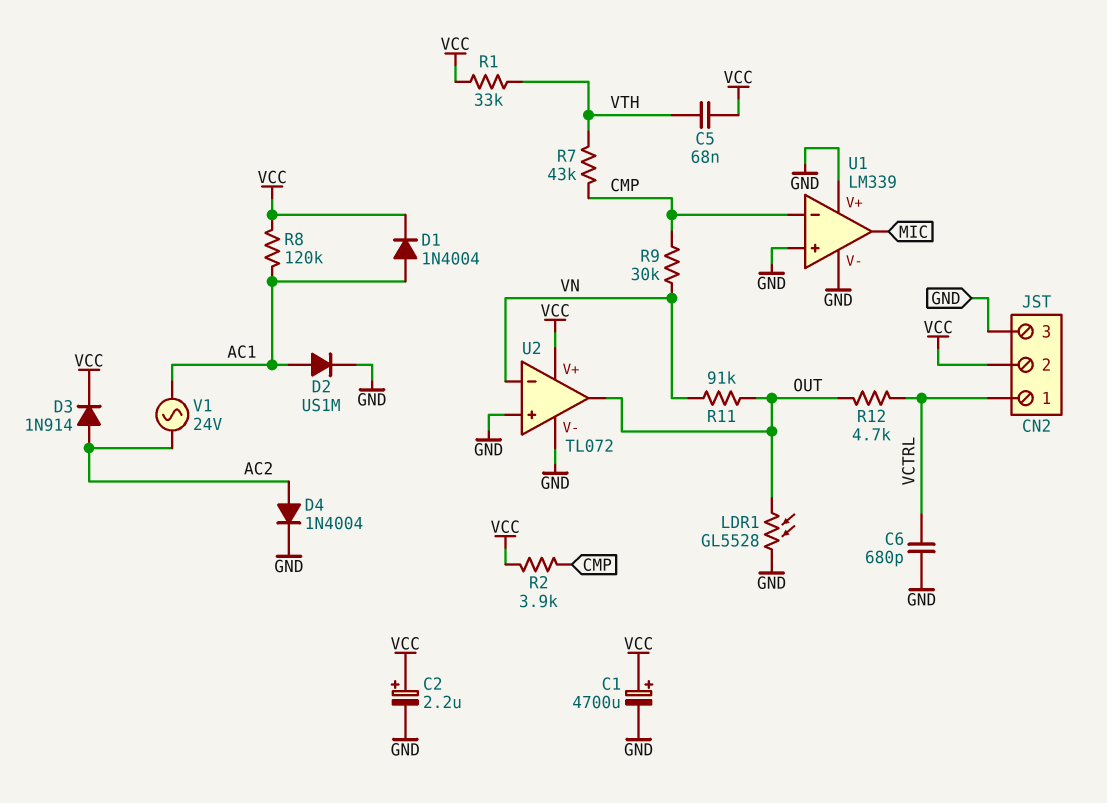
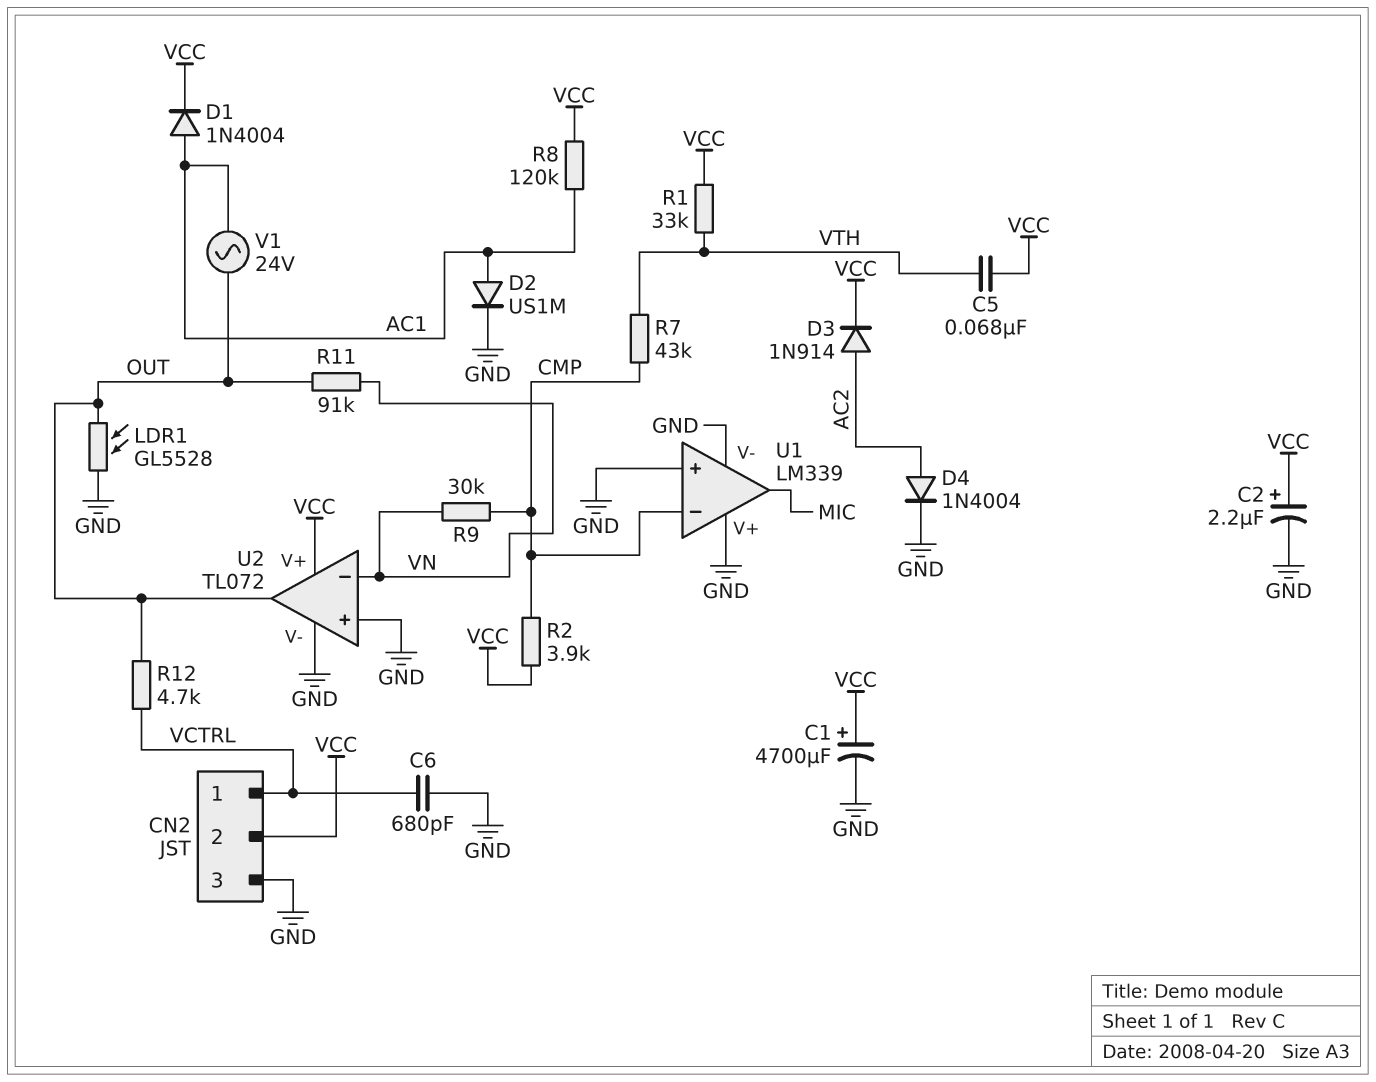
V1: AC 24V (AC1, AC2) -> AC 24V (AC1, OUT)

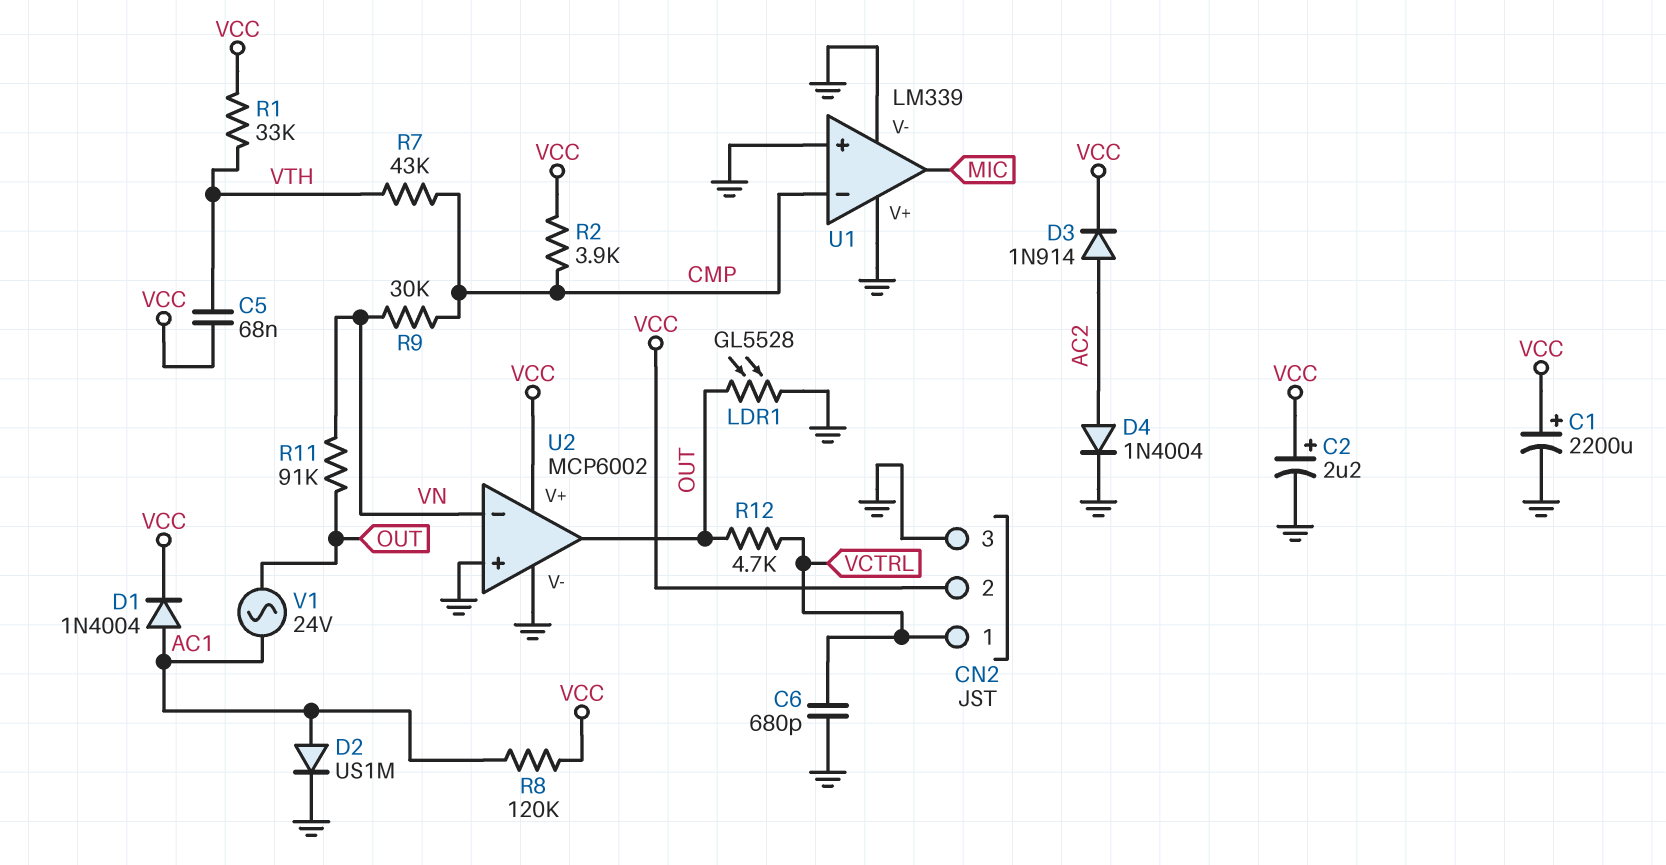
C1: 4700uF (plus VCC, minus GND) -> 2200uF (plus VCC, minus GND)
U2: TL072 -> MCP6002

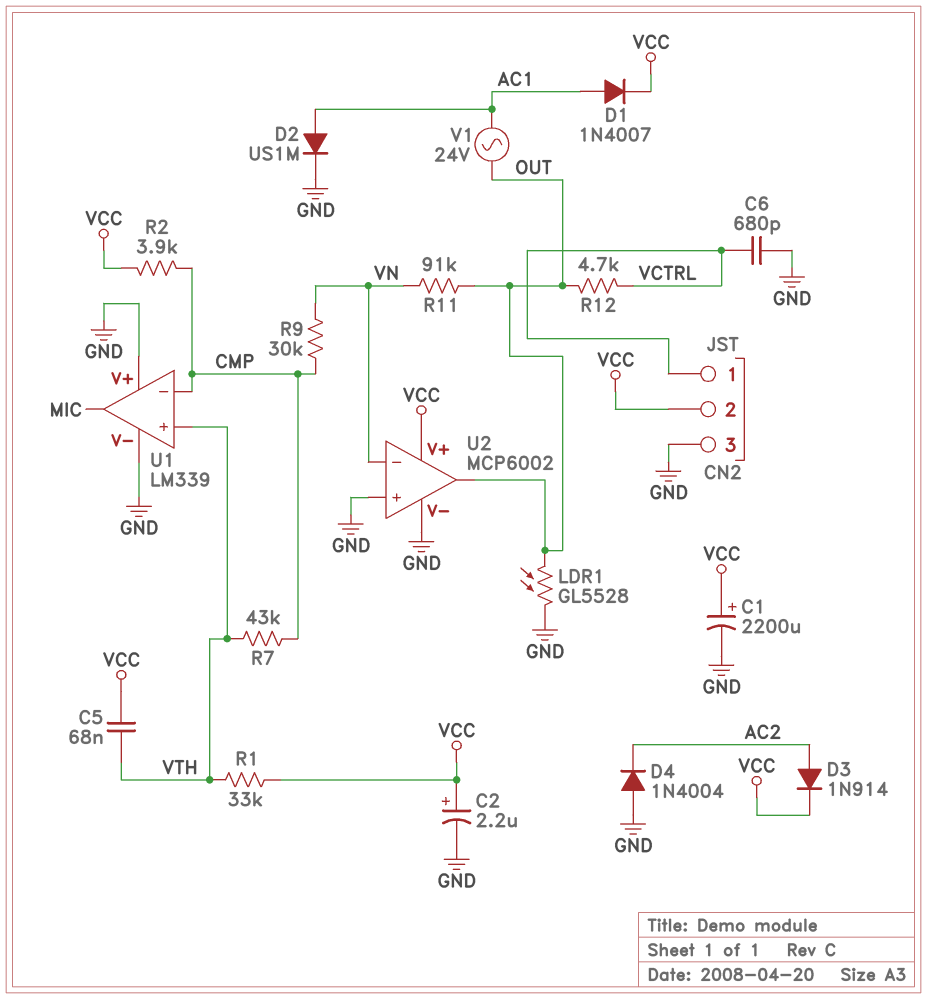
D1: diode 1N4004 (A AC1, K VCC) -> diode 1N4007 (A AC1, K VCC)
D4: diode 1N4004 (A AC2, K GND) -> diode 1N4004 (A GND, K AC2)
R8: 120k (AC1, VCC) -> none
U1 pin in+: GND -> VTH

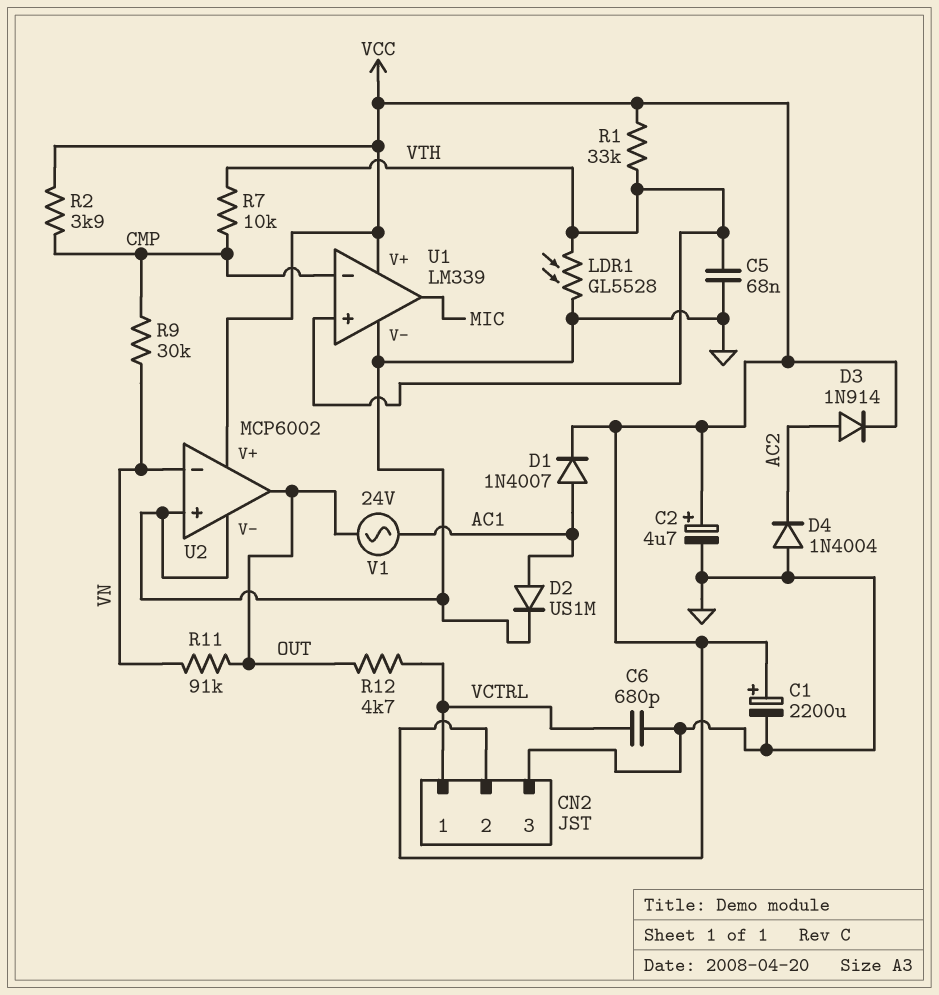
C2: 2.2uF (plus VCC, minus GND) -> 4.7uF (plus VCC, minus GND)
C5: 68nF (VCC, VTH) -> 68nF (GND, VTH)
LDR1: GL5528 (GND, OUT) -> GL5528 (GND, VTH)
R7: 43k (CMP, VTH) -> 10k (CMP, VTH)
U1 pin V+: GND -> VCC

